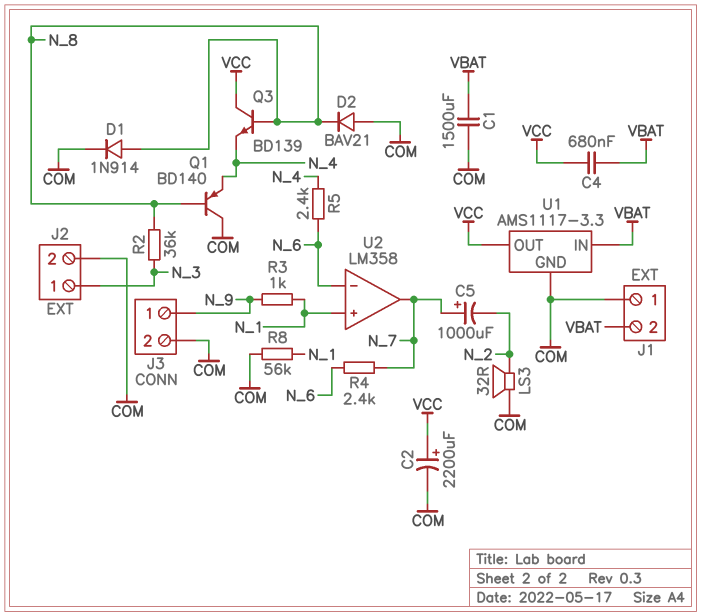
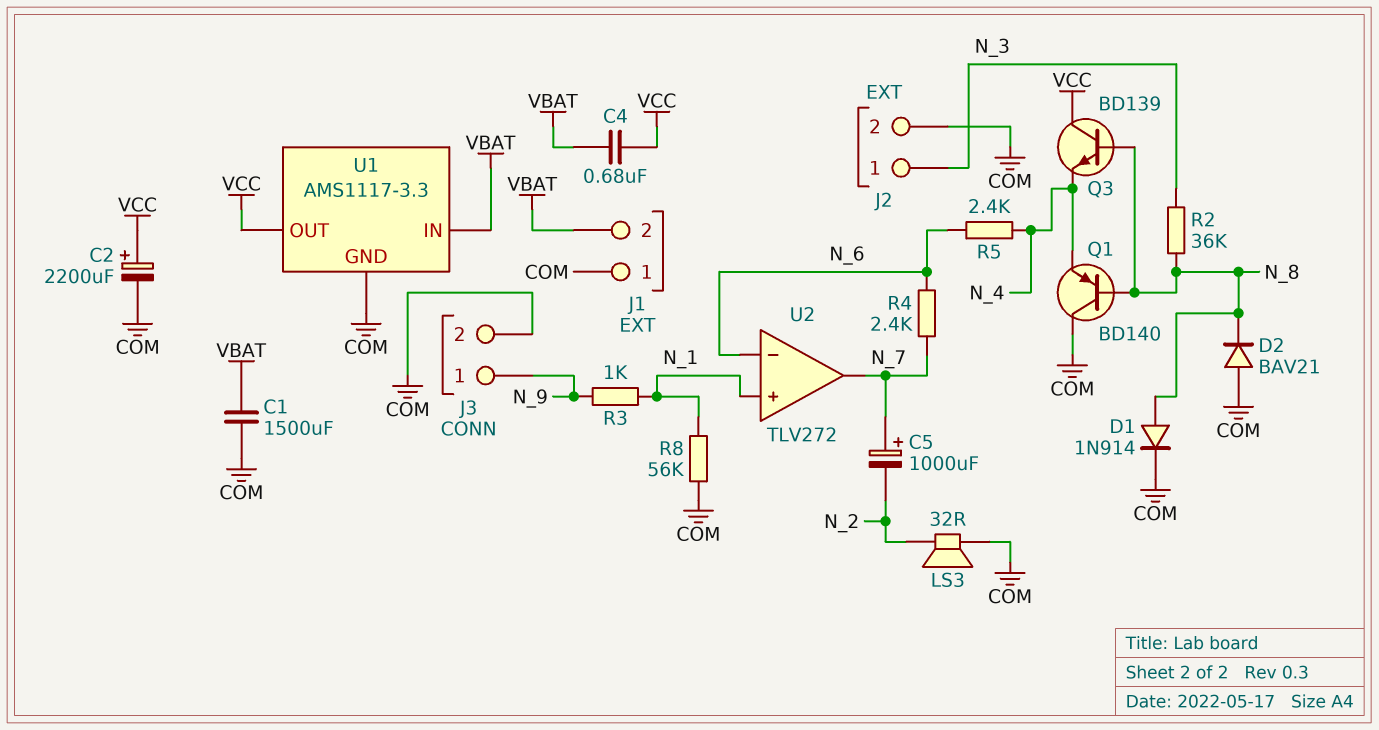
U2: LM358 -> TLV272

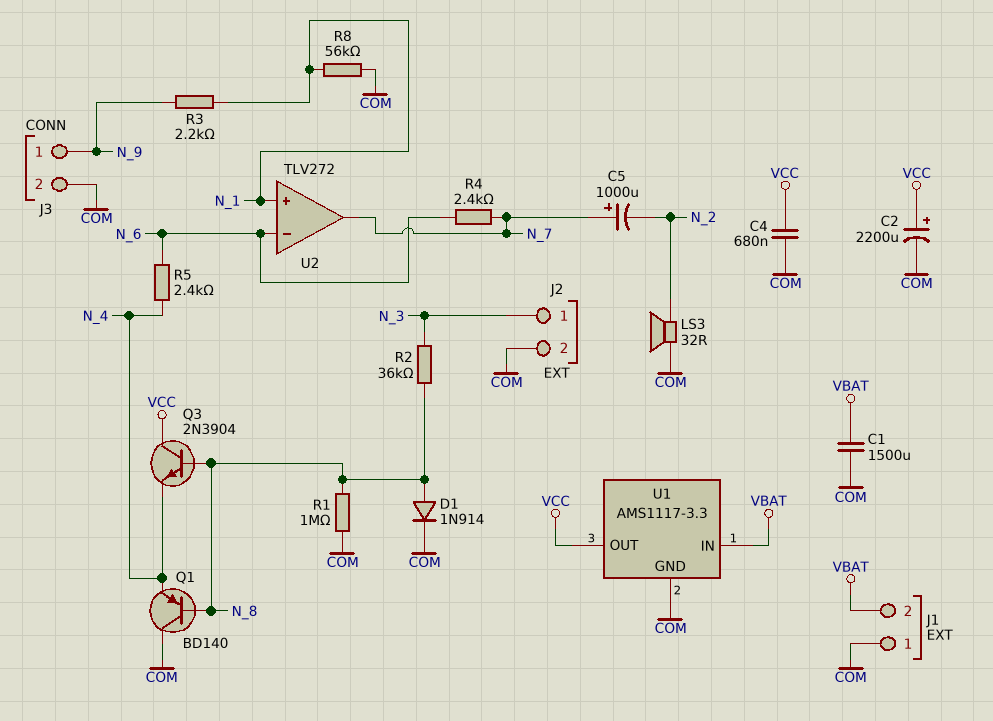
C4: 680nF (VBAT, VCC) -> 680nF (COM, VCC)
D2: diode BAV21 (A COM, K N_8) -> none
Q3: NPN BD139 (B N_8, C VCC, E N_4) -> NPN 2N3904 (B N_8, C VCC, E N_4)
R1: none -> 1M (COM, N_8)
R3: 1k (N_1, N_9) -> 2.2k (N_1, N_9)

